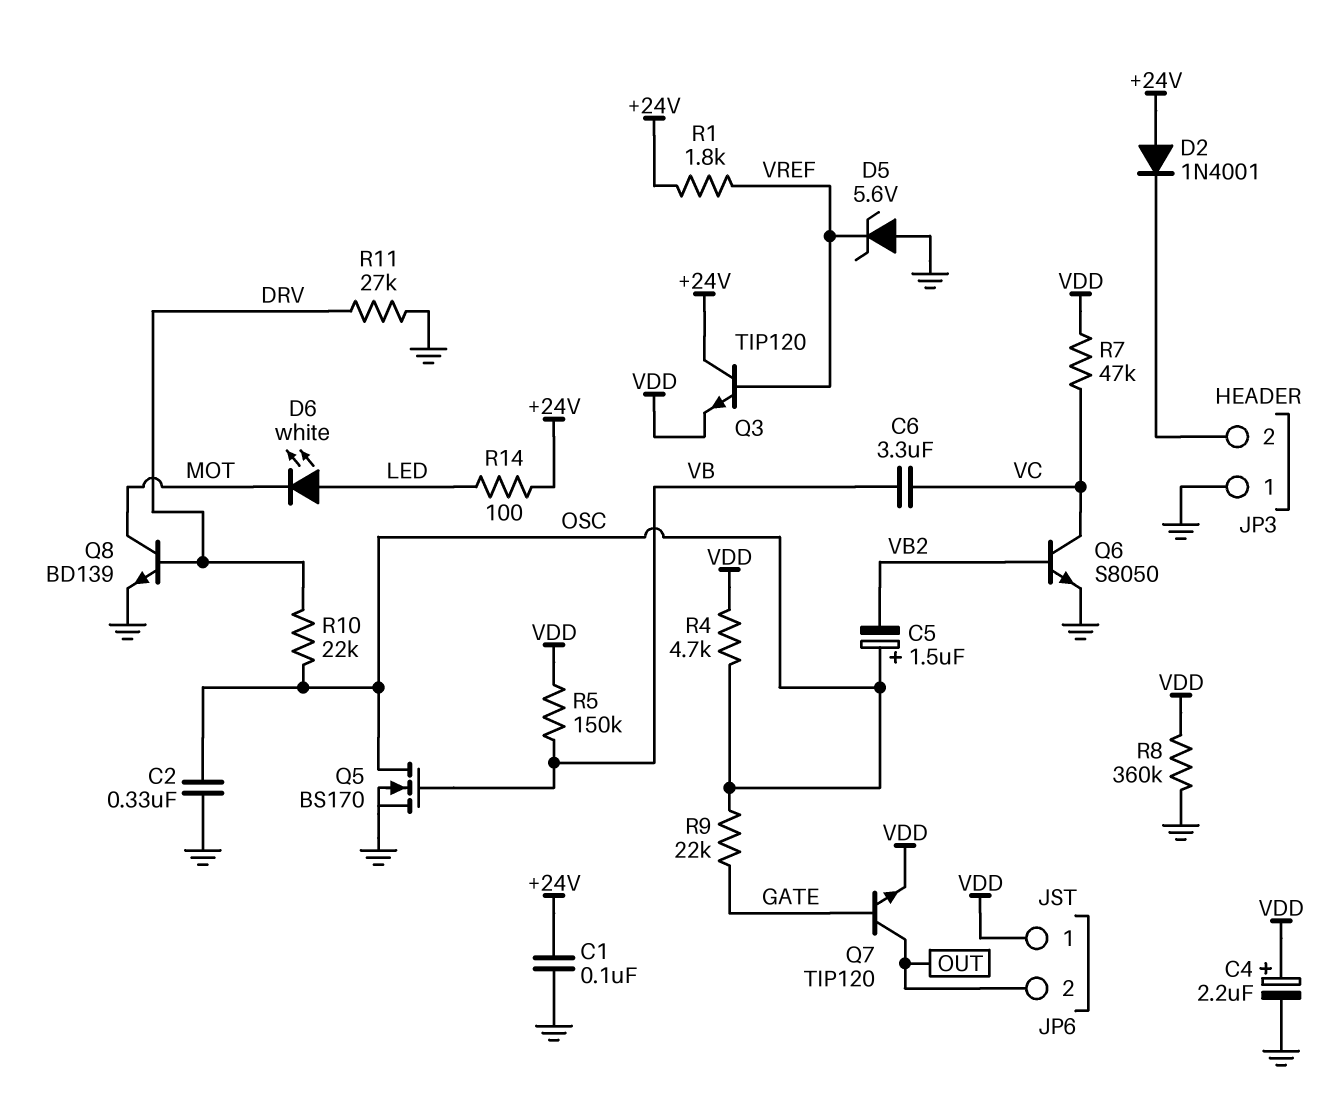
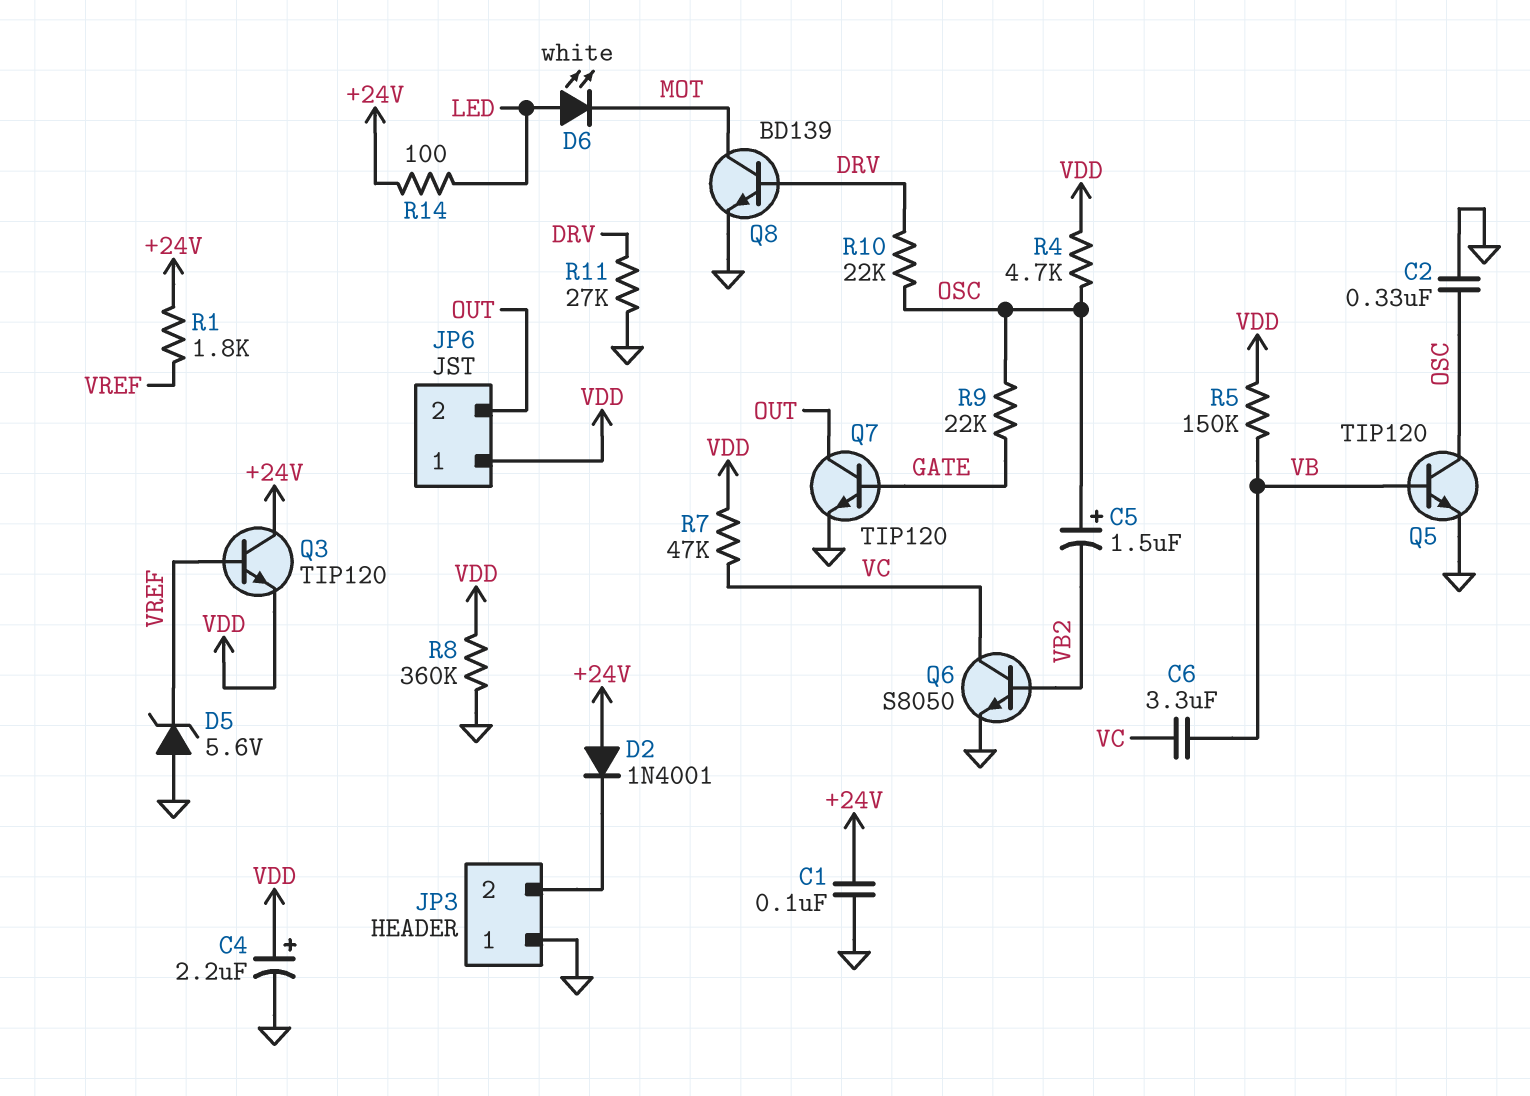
Q5: NMOS BS170 (G VB, D OSC, S GND) -> NPN TIP120 (B VB, C OSC, E GND)
Q7: NPN TIP120 (B GATE, C OUT, E VDD) -> NPN TIP120 (B GATE, C OUT, E GND)

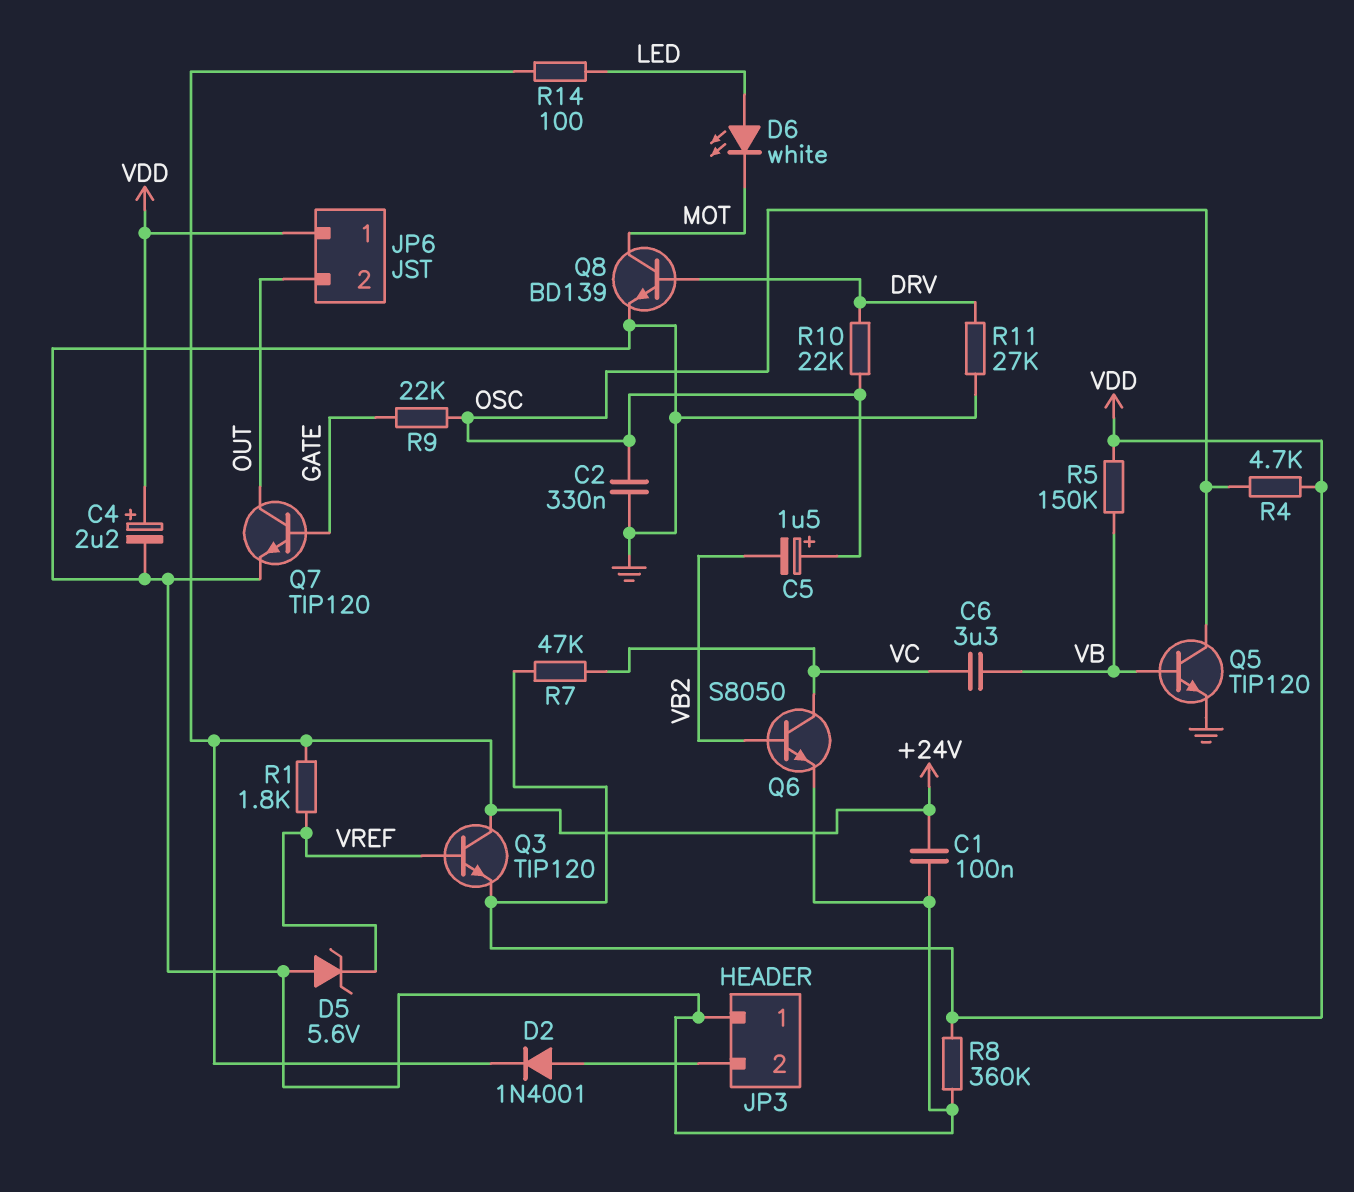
D2: diode 1N4001 (A +24V, K JP3/2) -> diode 1N4001 (A JP3/2, K +24V)

